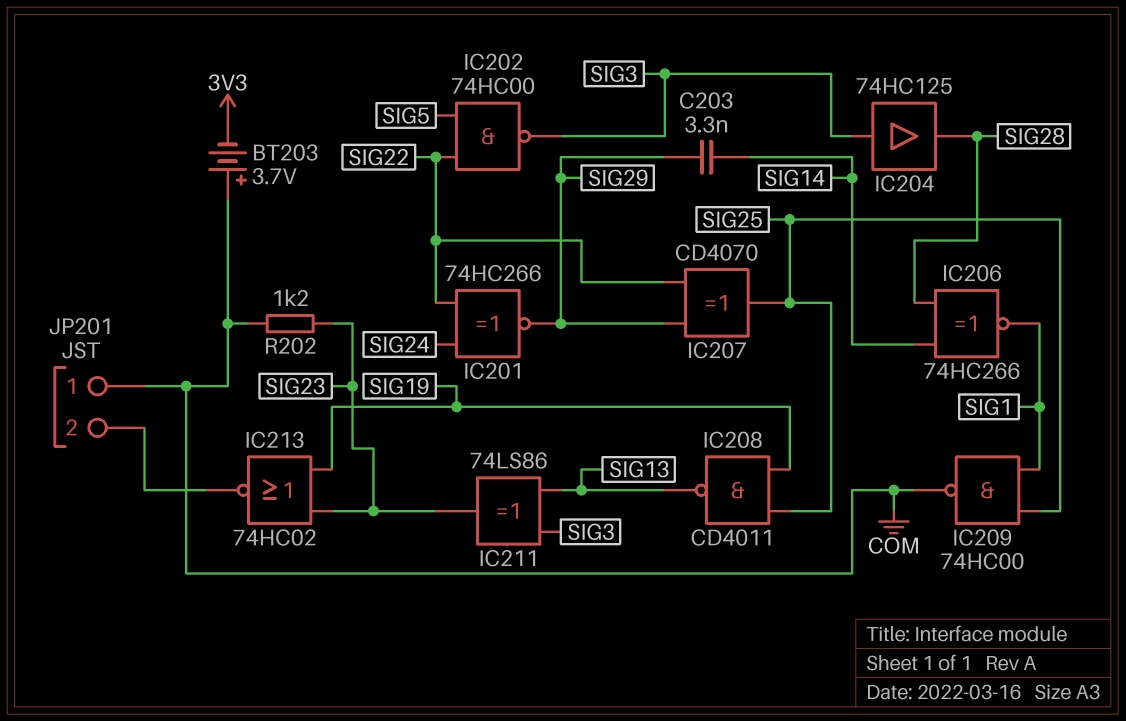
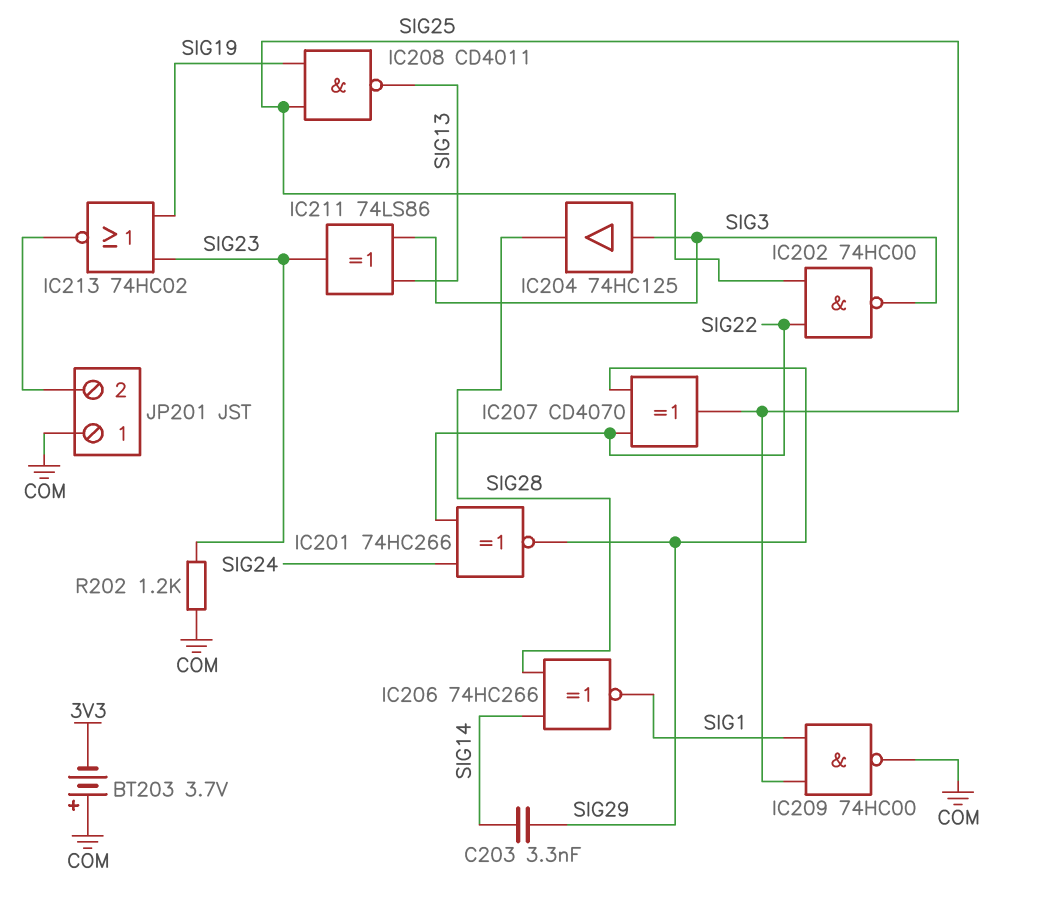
IC202: NAND 74HC00 (in SIG5, in SIG22, out SIG3) -> NAND 74HC00 (in SIG22, in SIG25, out SIG3)

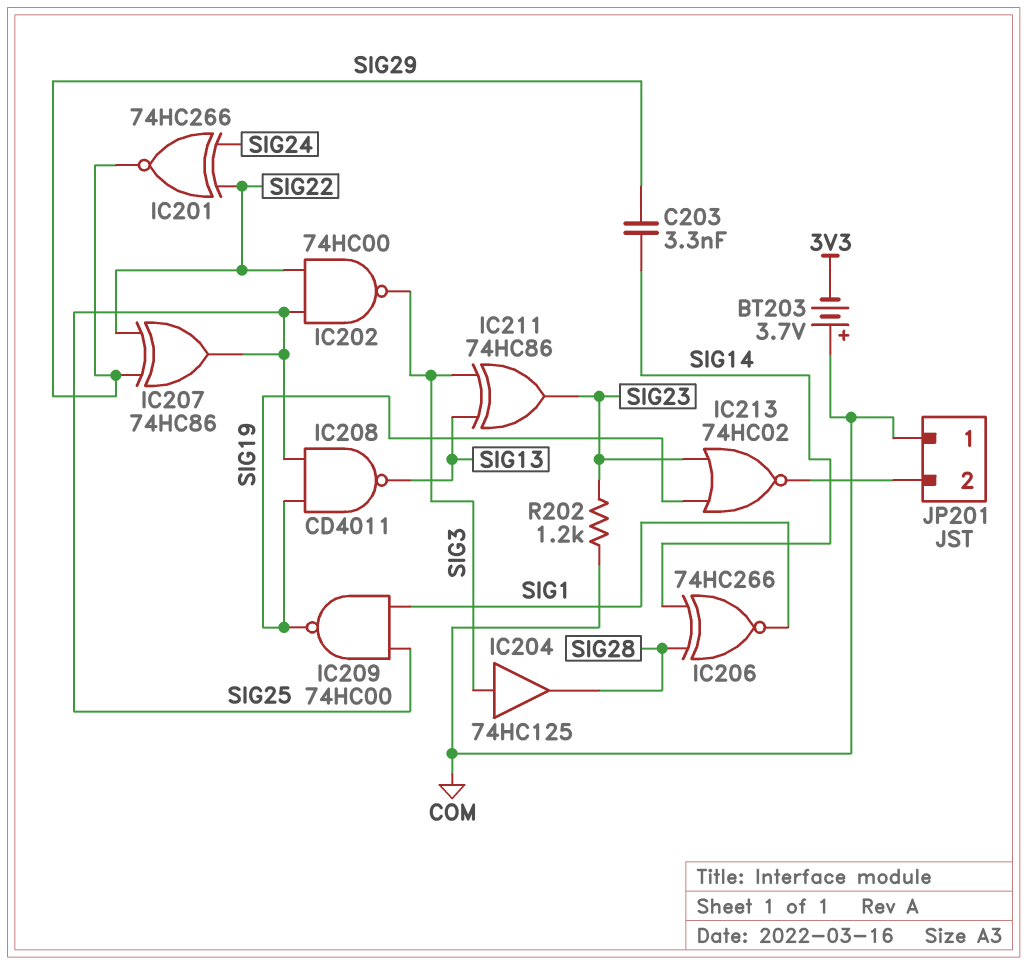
IC207: XOR CD4070 (in SIG22, in SIG29, out SIG25) -> XOR 74HC86 (in SIG22, in SIG29, out SIG25)
IC209: NAND 74HC00 (in SIG1, in SIG25, out COM) -> NAND 74HC00 (in SIG1, in SIG25, out SIG19)
IC211: XOR 74LS86 (in SIG3, in SIG13, out SIG23) -> XOR 74HC86 (in SIG3, in SIG13, out SIG23)

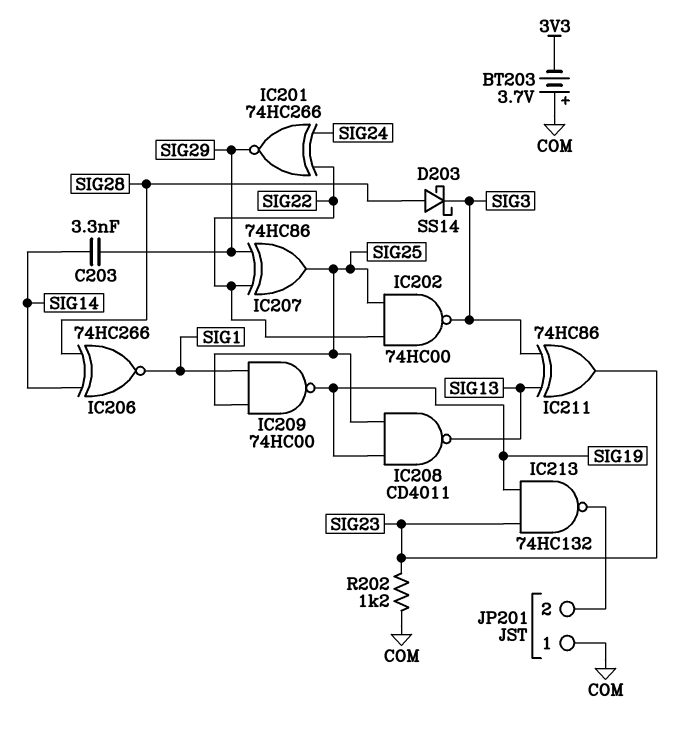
D203: none -> schottky SS14 (A SIG28, K SIG3)
IC204: buffer 74HC125 (in SIG3, out SIG28) -> none
IC213: NOR 74HC02 (in SIG19, in SIG23, out JP201/2) -> NAND 74HC132 (in SIG19, in SIG23, out JP201/2)

